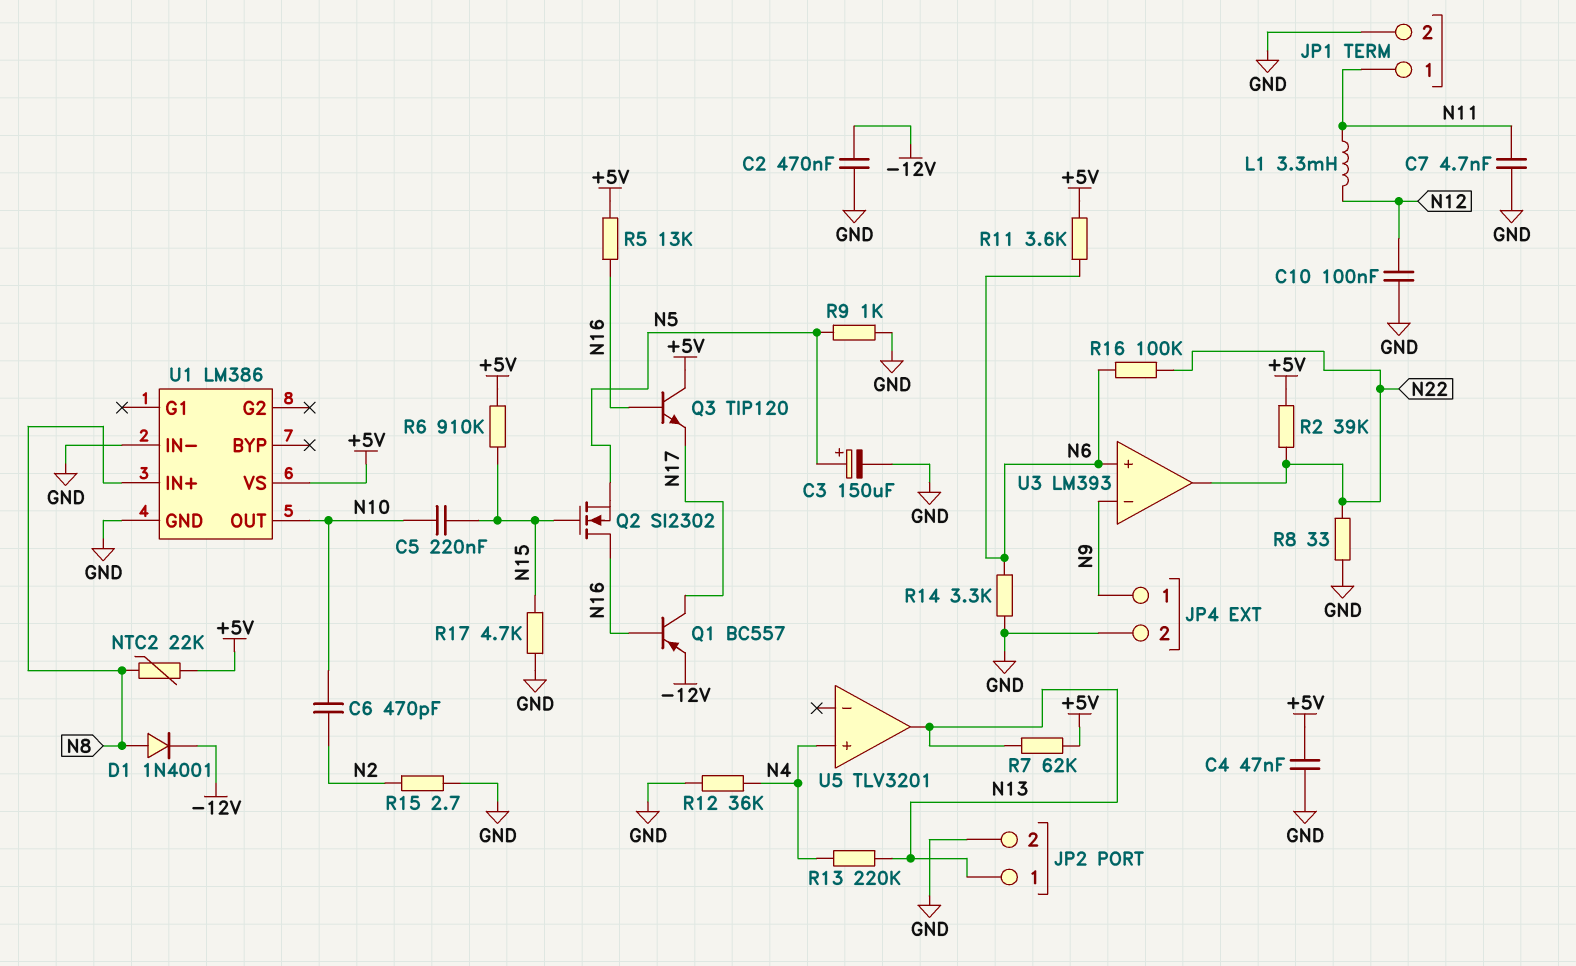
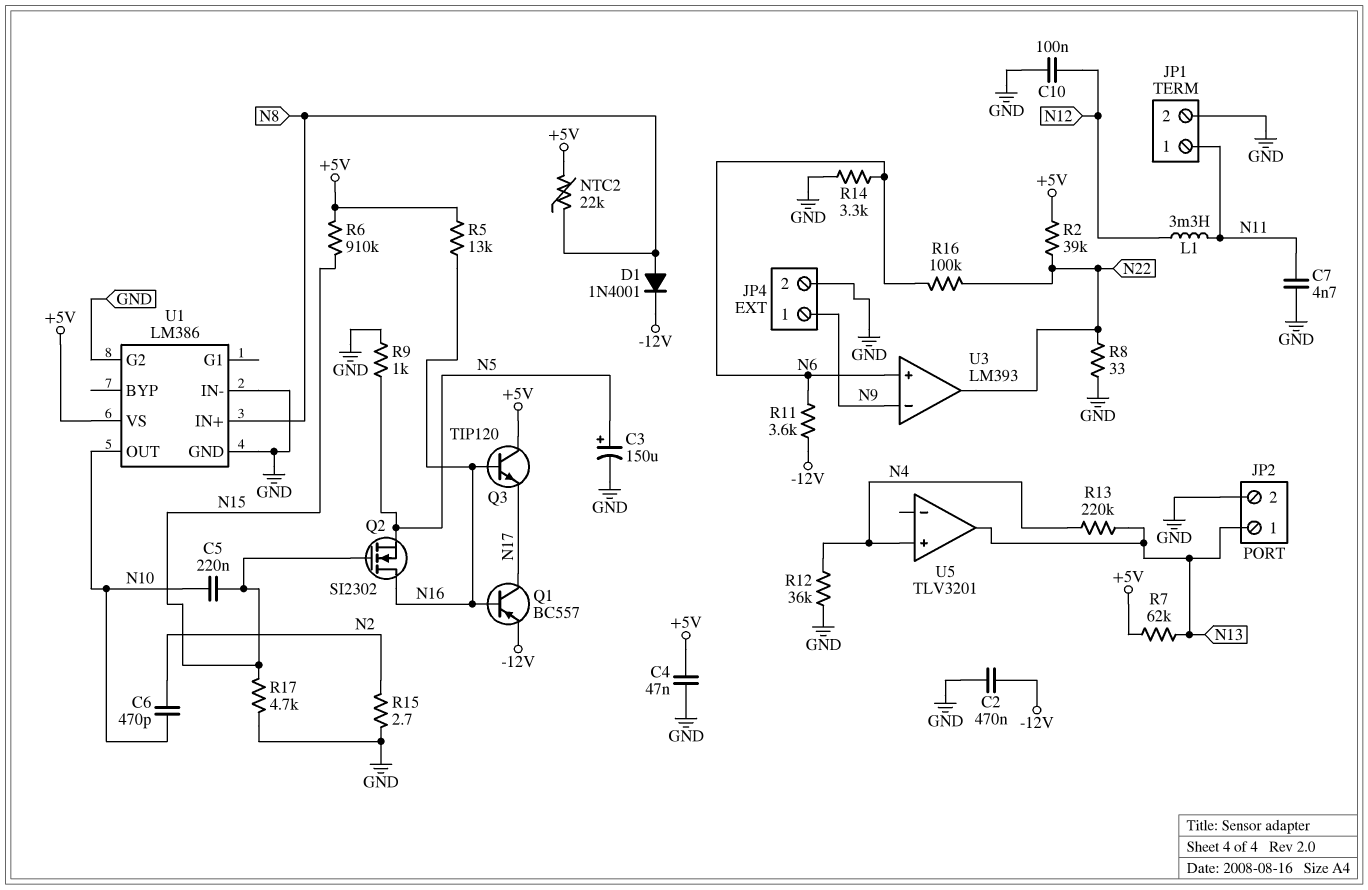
R11: 3.6k (+5V, N6) -> 3.6k (-12V, N6)
U1 pin G2: none -> GND

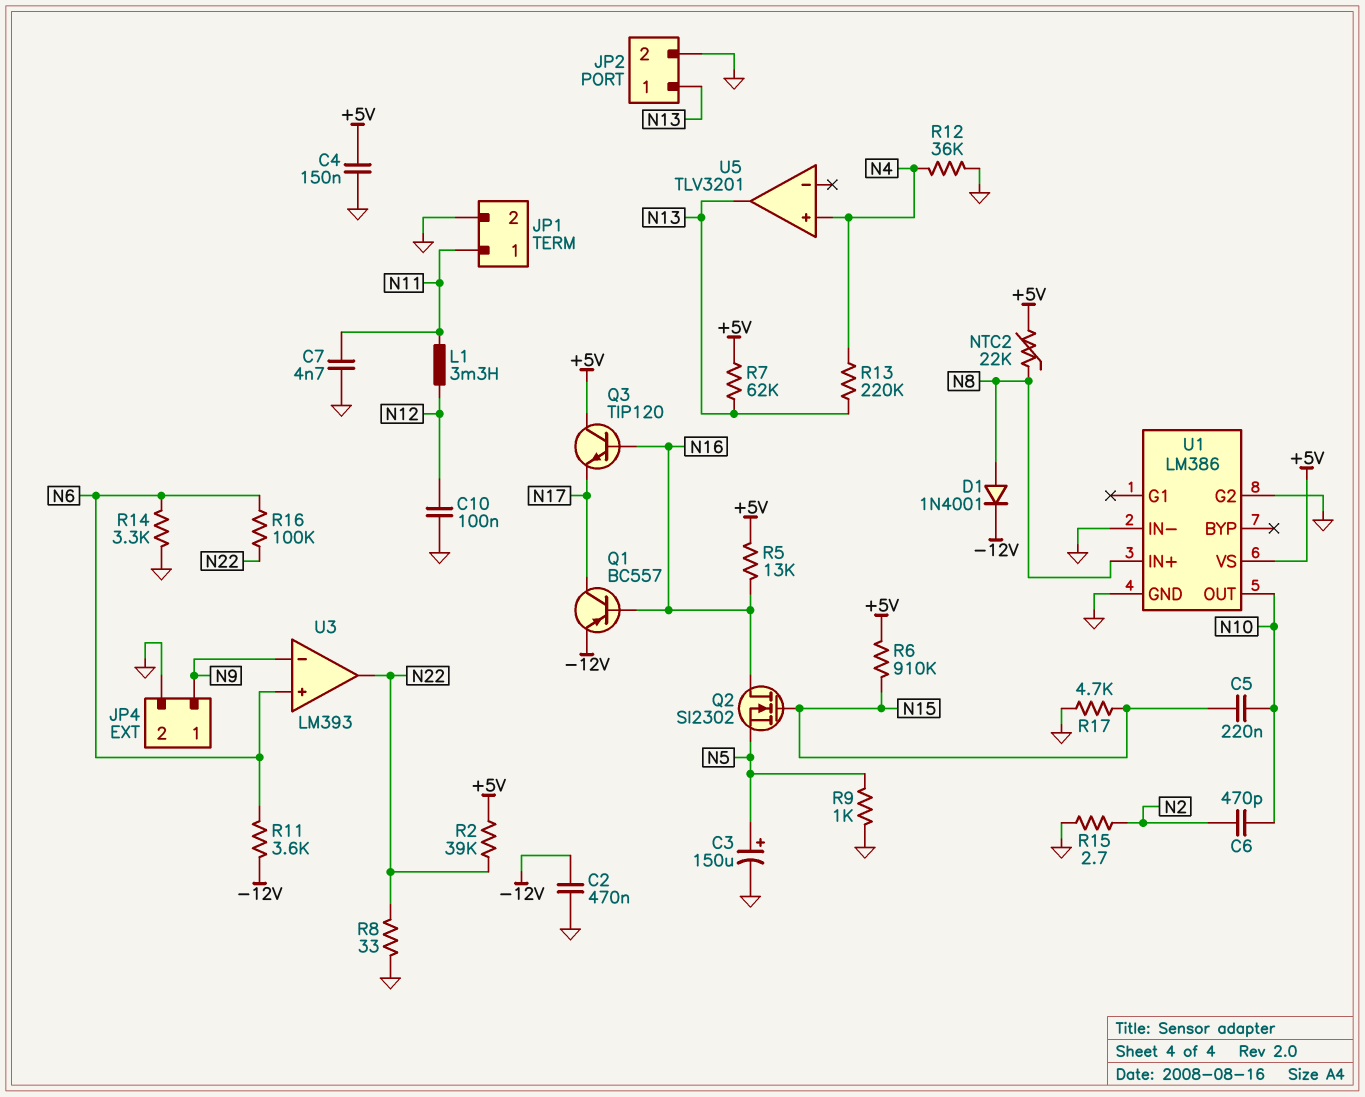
C4: 47nF (+5V, GND) -> 150nF (+5V, GND)

